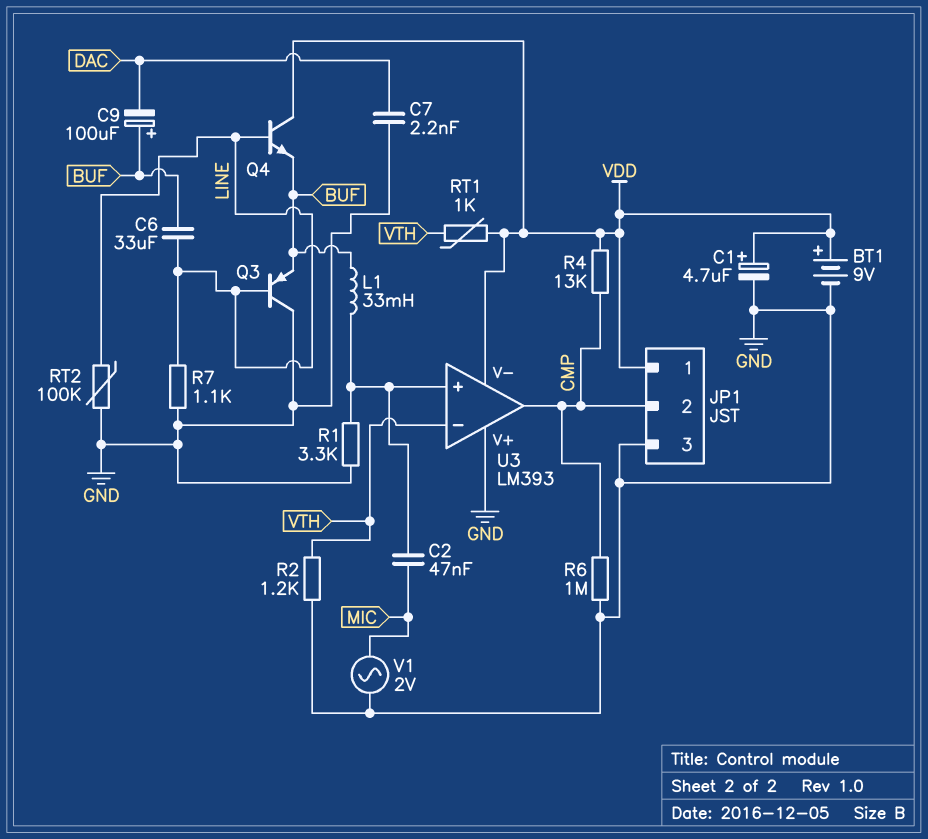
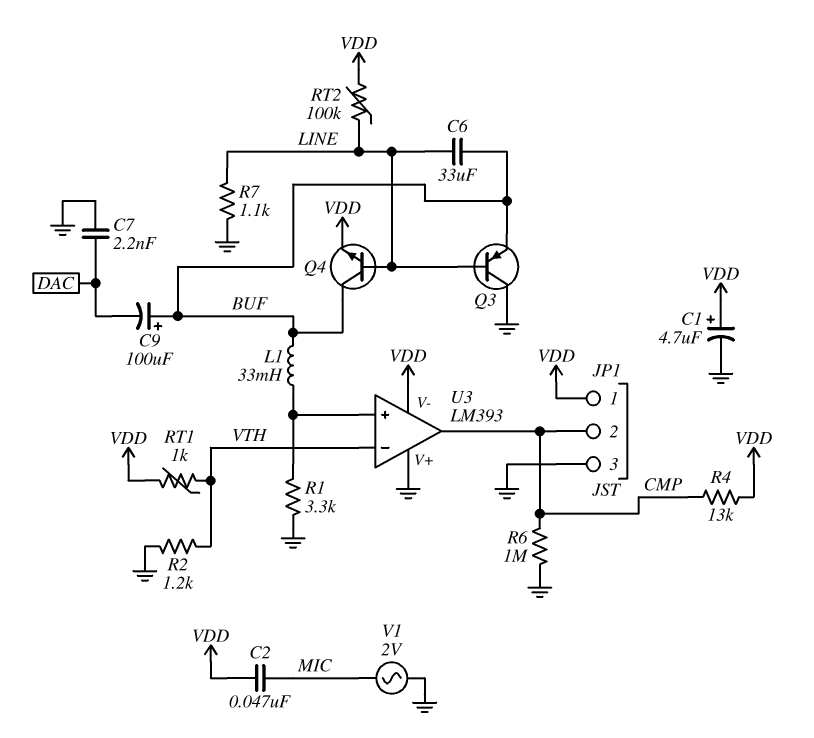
BT1: 9V (plus VDD, minus GND) -> none
C2: 47nF (MIC, U3/in+) -> 47nF (MIC, VDD)
Q4: NPN (B LINE, C VDD, E BUF) -> NPN (B LINE, C BUF, E VDD)
RT2: 100k (GND, LINE) -> 100k (LINE, VDD)

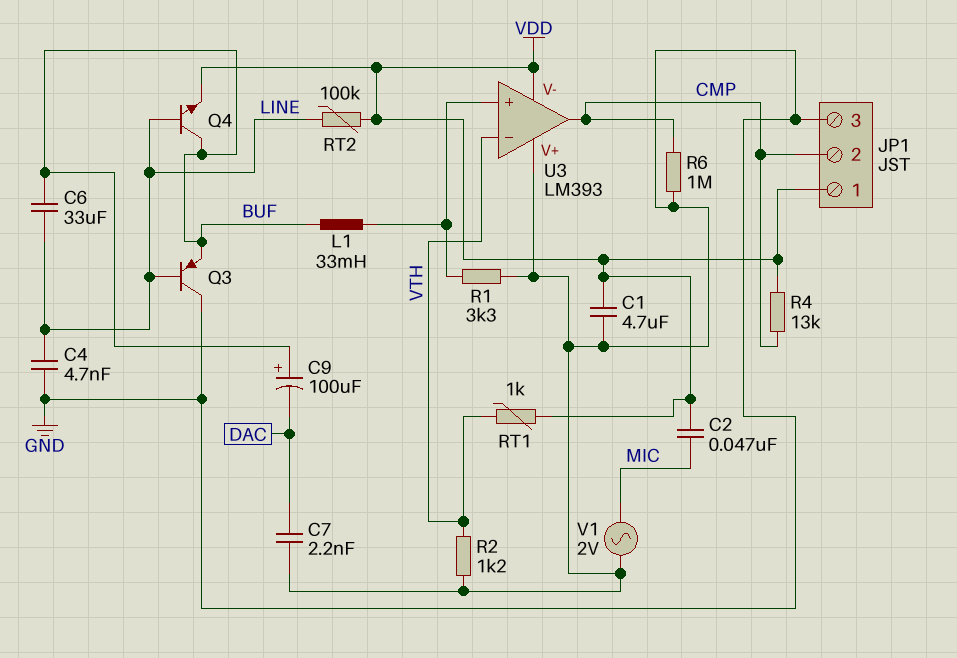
C1: 4.7uF (plus VDD, minus GND) -> 4.7uF (GND, VDD)
C4: none -> 4.7nF (GND, LINE)
R7: 1.1k (GND, LINE) -> none

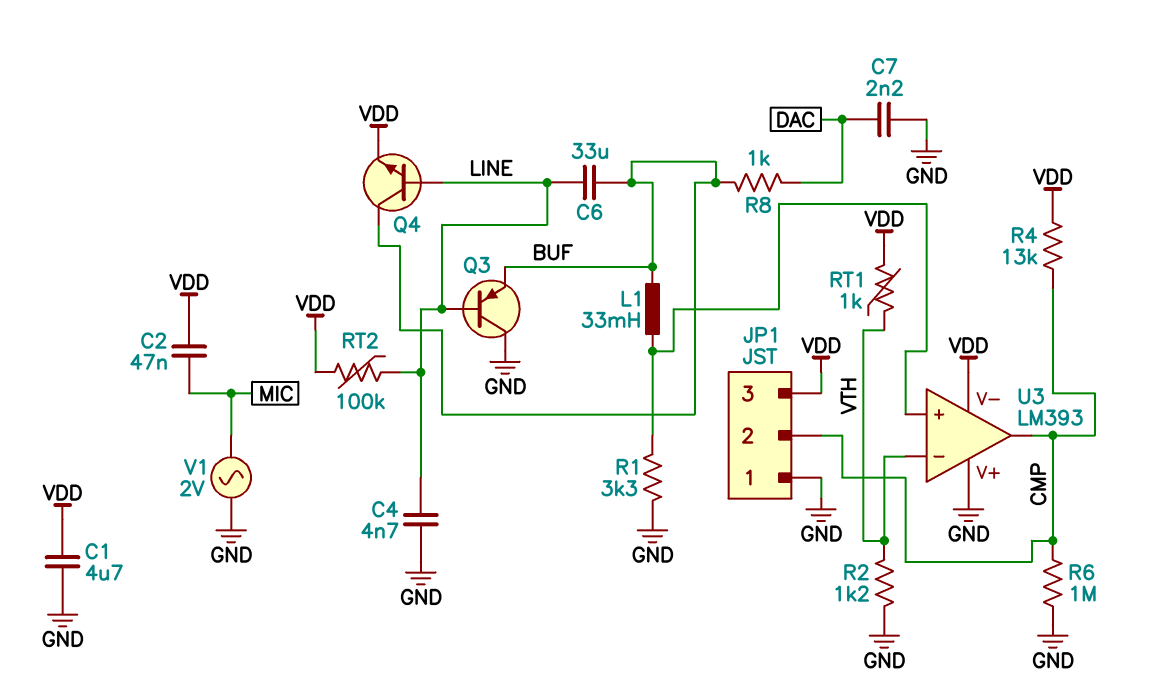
C9: 100uF (plus BUF, minus DAC) -> none
JP1 pin 1: VDD -> GND
JP1 pin 3: GND -> VDD
R8: none -> 1k (BUF, DAC)

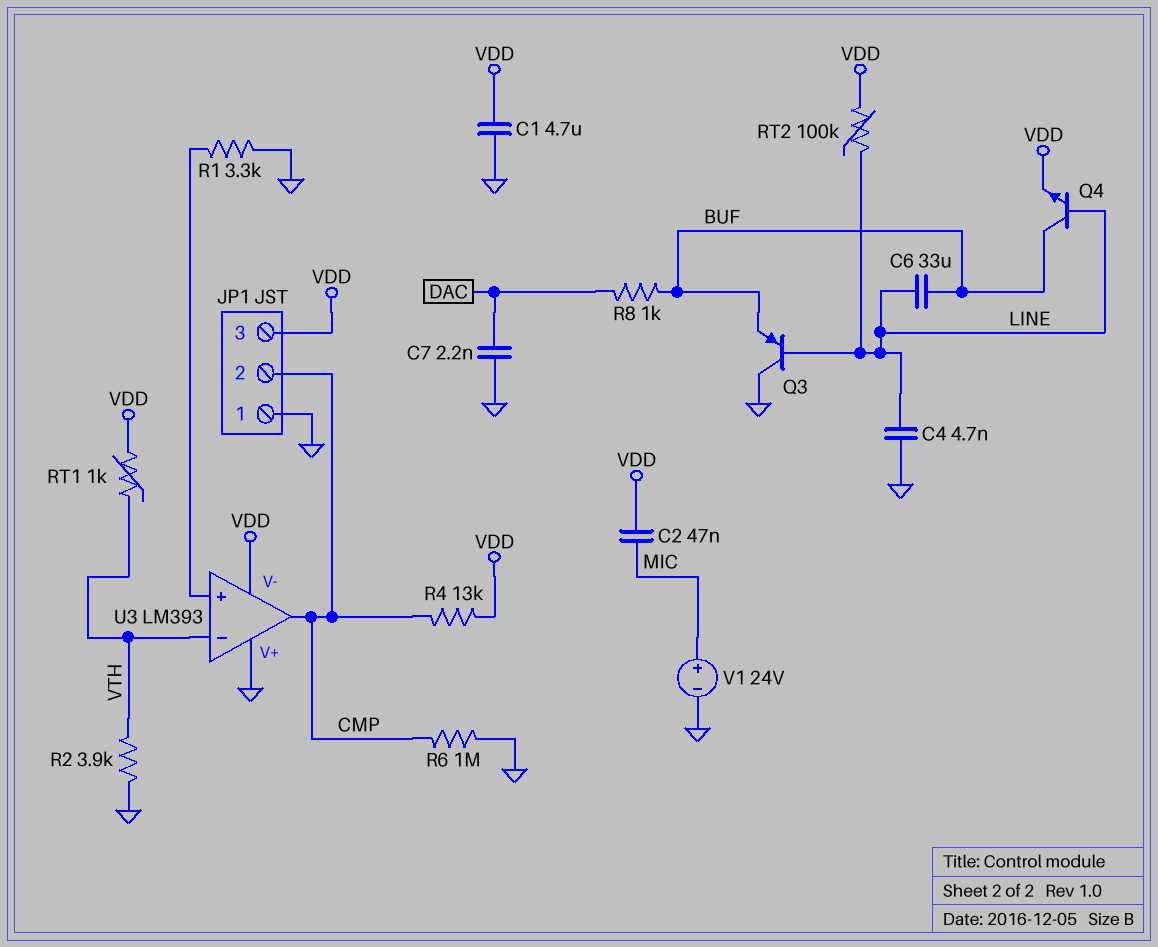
L1: 33mH (BUF, U3/in+) -> none
R2: 1.2k (GND, VTH) -> 3.9k (GND, VTH)
V1: AC 2V (GND, MIC) -> 24V (plus MIC, minus GND)

